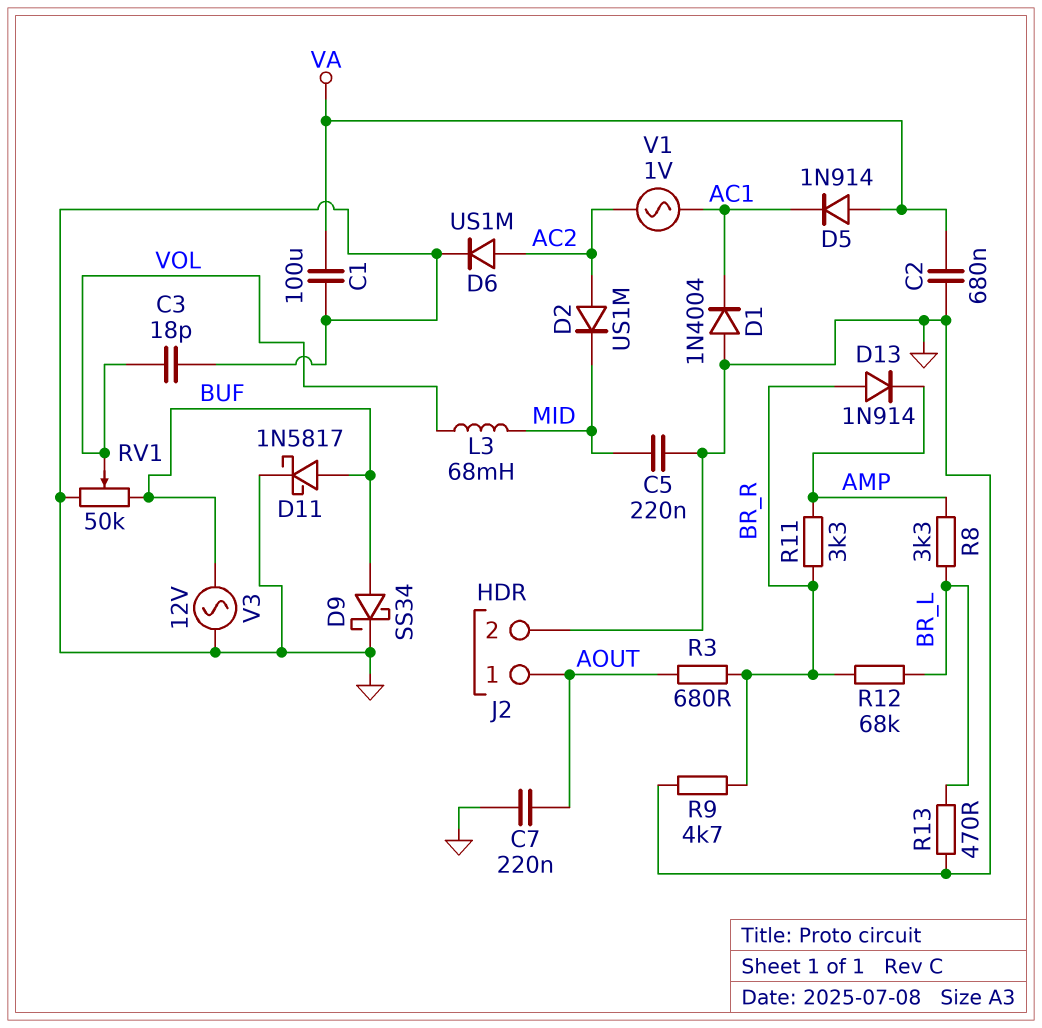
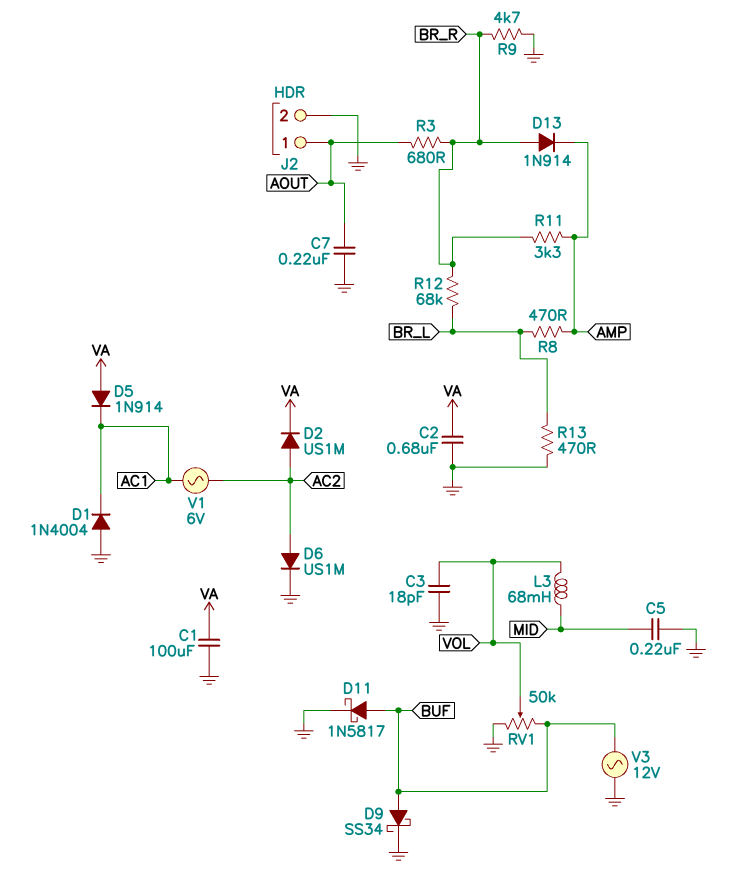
D2: diode US1M (A AC2, K MID) -> diode US1M (A AC2, K VA)
R8: 3.3k (AMP, BR_L) -> 470 (AMP, BR_L)
V1: AC 1V (AC1, AC2) -> AC 6V (AC1, AC2)

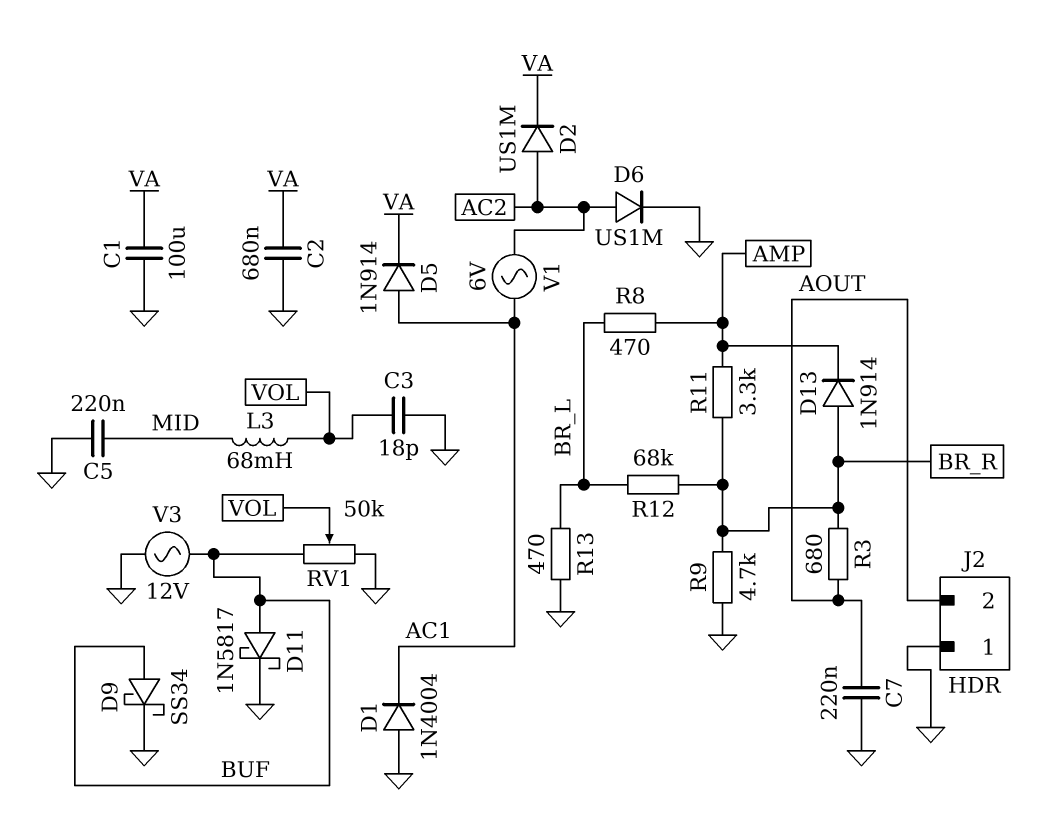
D5: diode 1N914 (A VA, K AC1) -> diode 1N914 (A AC1, K VA)
J2 pin 1: AOUT -> GND
J2 pin 2: GND -> AOUT

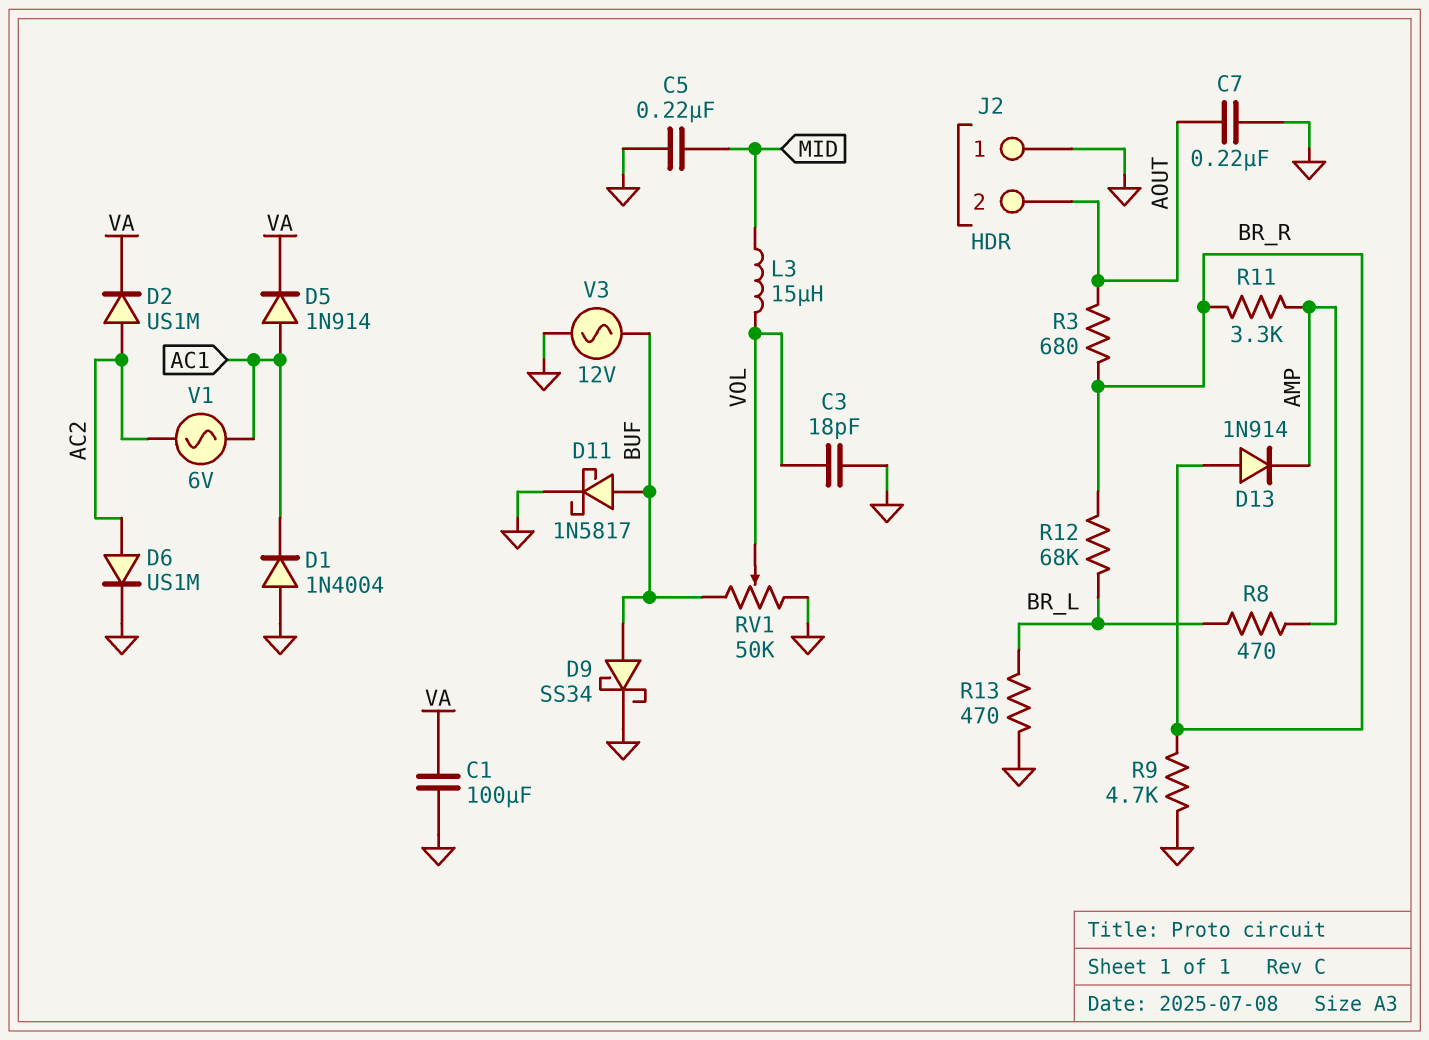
C2: 680nF (GND, VA) -> none
L3: 68mH (MID, VOL) -> 15uH (MID, VOL)

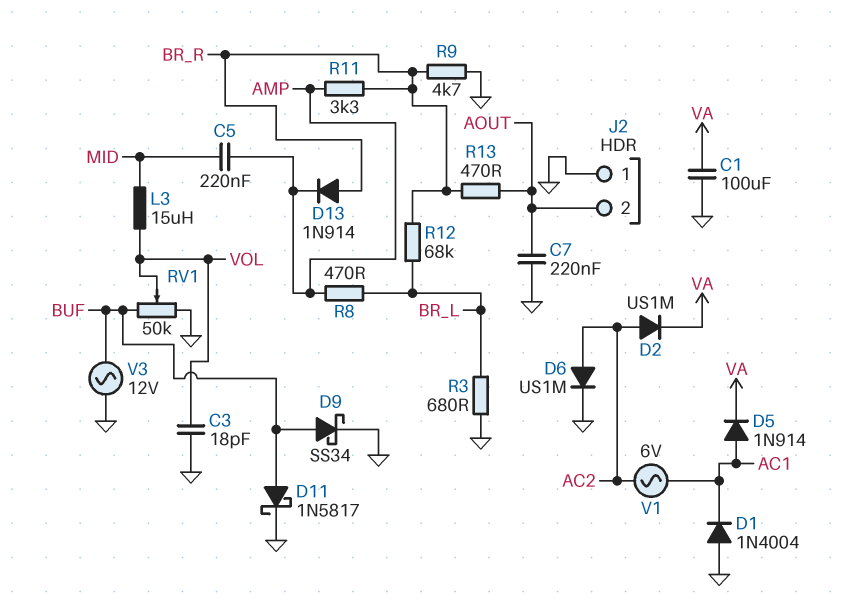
C5: 220nF (GND, MID) -> 220nF (AMP, MID)
R3: 680 (AOUT, BR_R) -> 680 (BR_L, GND)
R13: 470 (BR_L, GND) -> 470 (AOUT, BR_R)

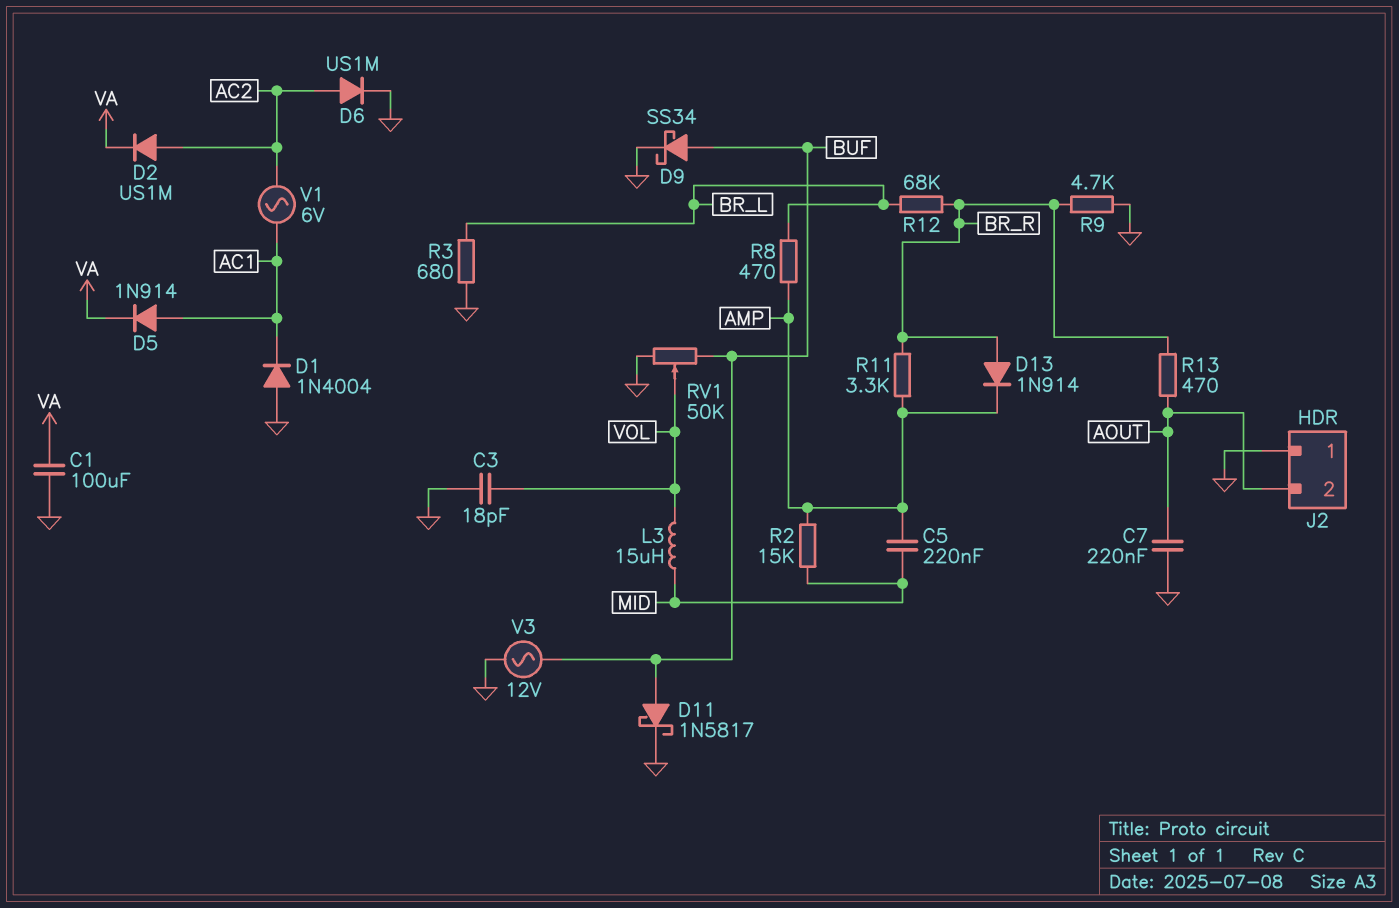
R2: none -> 15k (AMP, MID)

